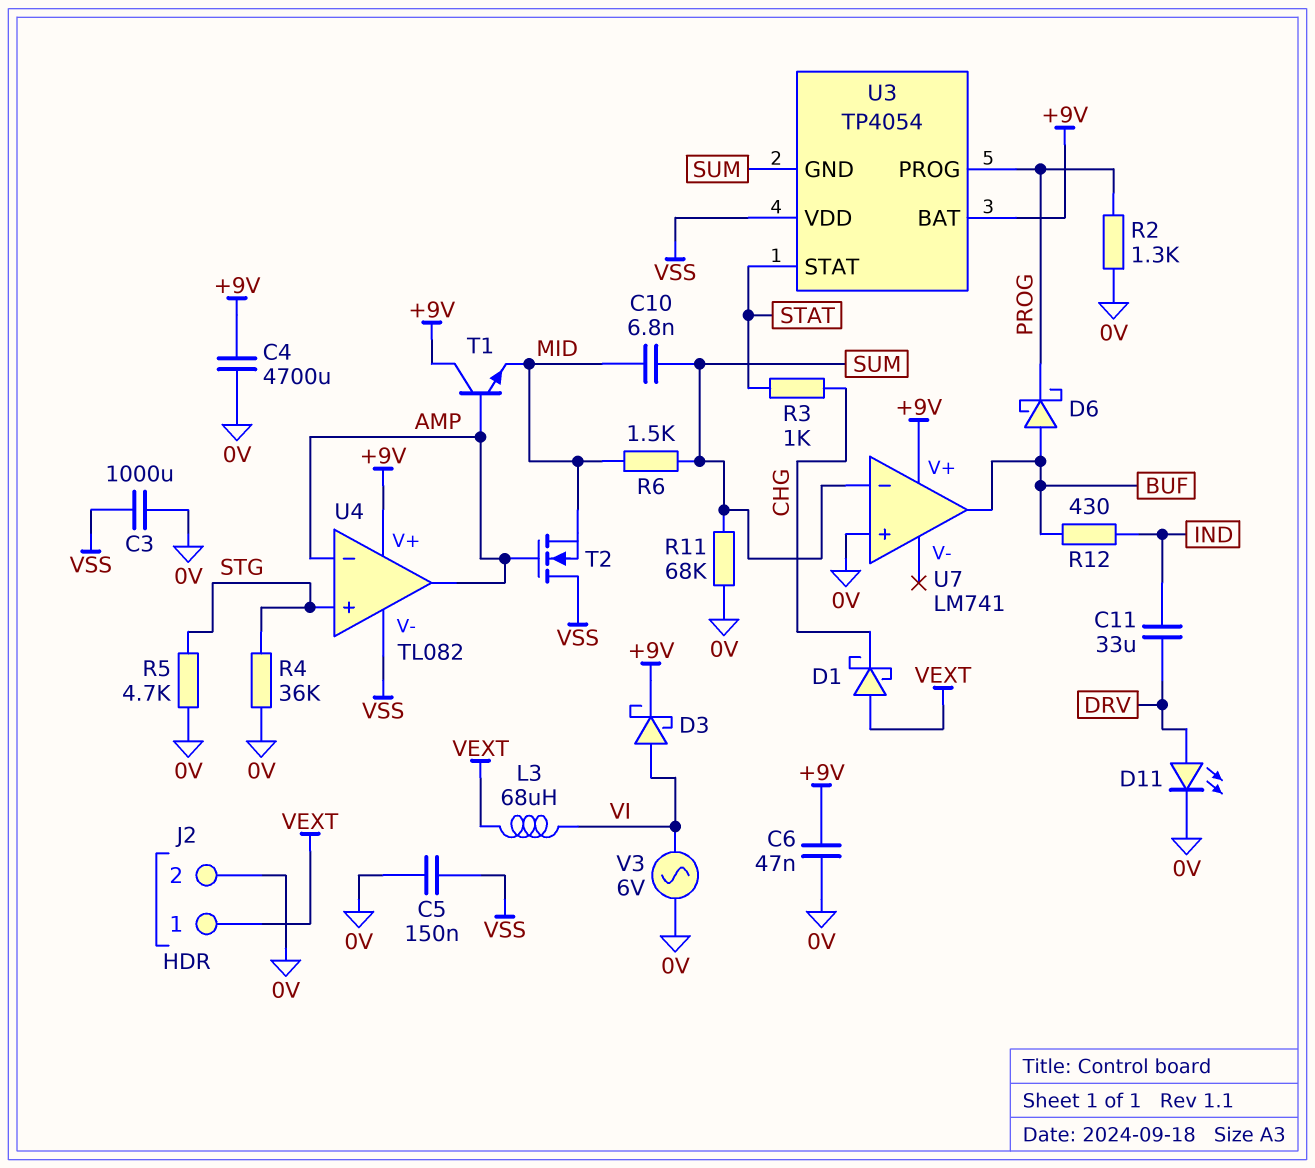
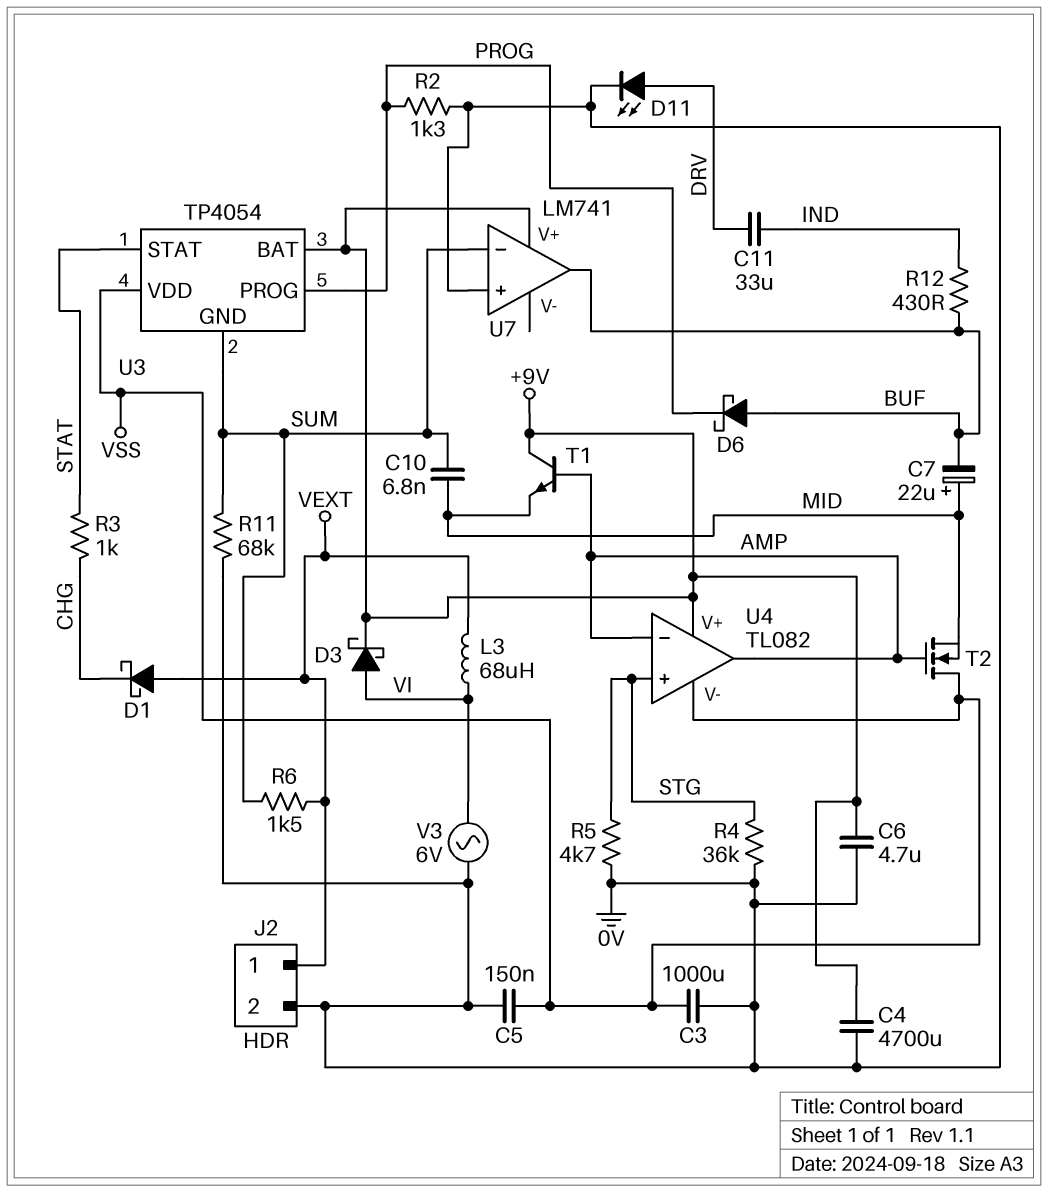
C6: 47nF (+9V, 0V) -> 4.7uF (+9V, 0V)
C7: none -> 22uF (plus MID, minus BUF)
R6: 1.5k (MID, SUM) -> 1.5k (SUM, VEXT)

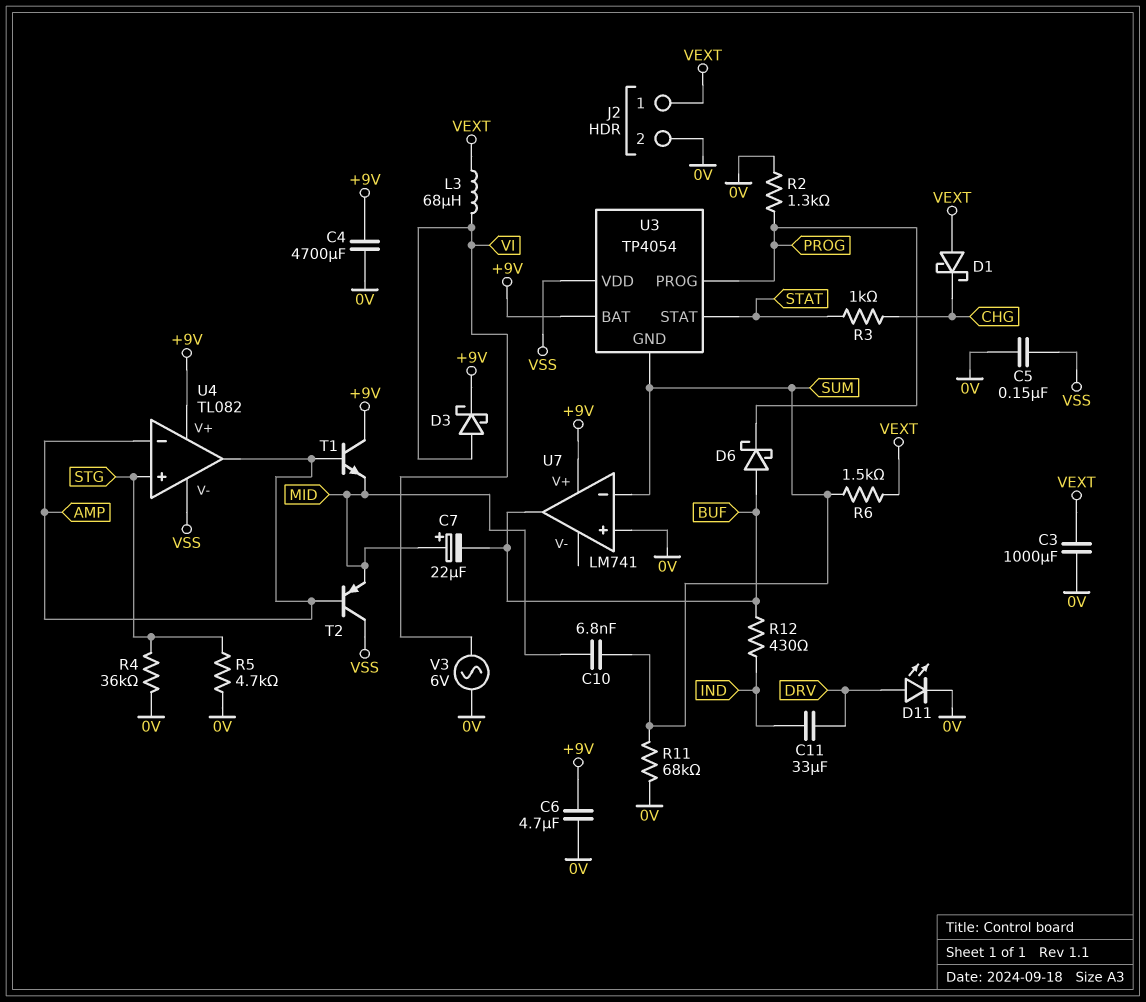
C3: 1000uF (0V, VSS) -> 1000uF (0V, VEXT)
T2: NMOS (G AMP, D VSS, S MID) -> PNP (B AMP, C VSS, E MID)

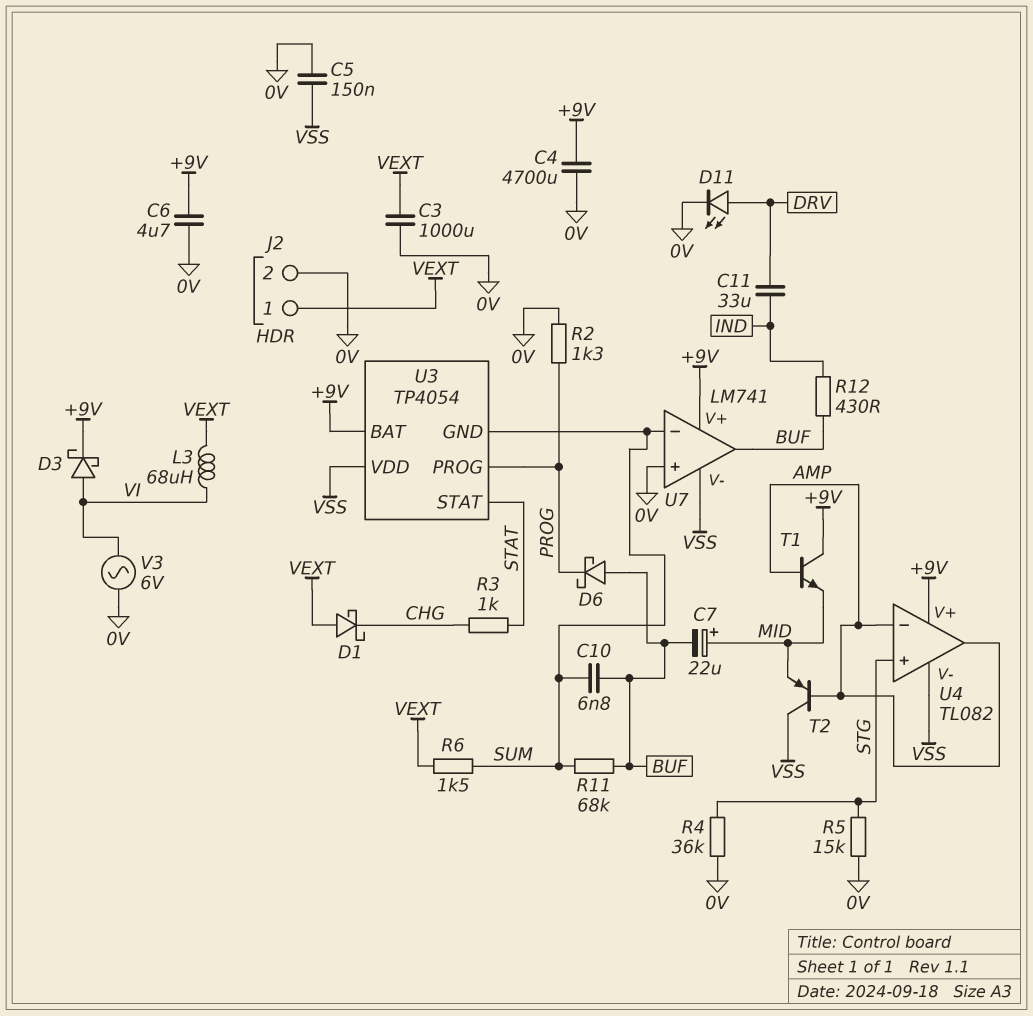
C10: 6.8nF (MID, SUM) -> 6.8nF (BUF, SUM)
R5: 4.7k (0V, STG) -> 15k (0V, STG)
R11: 68k (0V, SUM) -> 68k (BUF, SUM)
U7 pin V-: none -> VSS

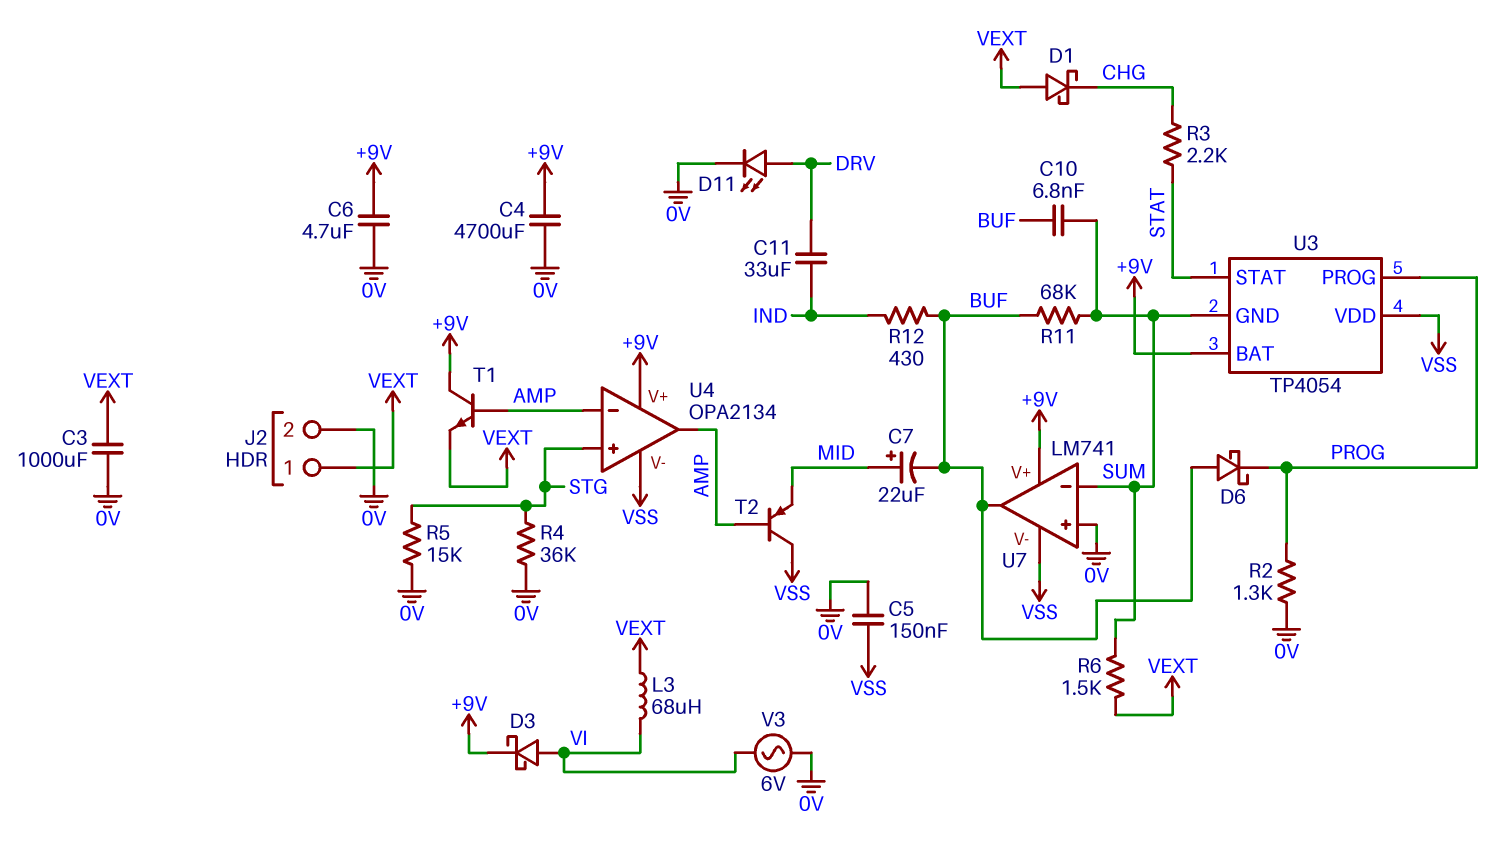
R3: 1k (CHG, STAT) -> 2.2k (CHG, STAT)
T1: NPN (B AMP, C +9V, E MID) -> NPN (B AMP, C +9V, E VEXT)
U4: TL082 -> OPA2134

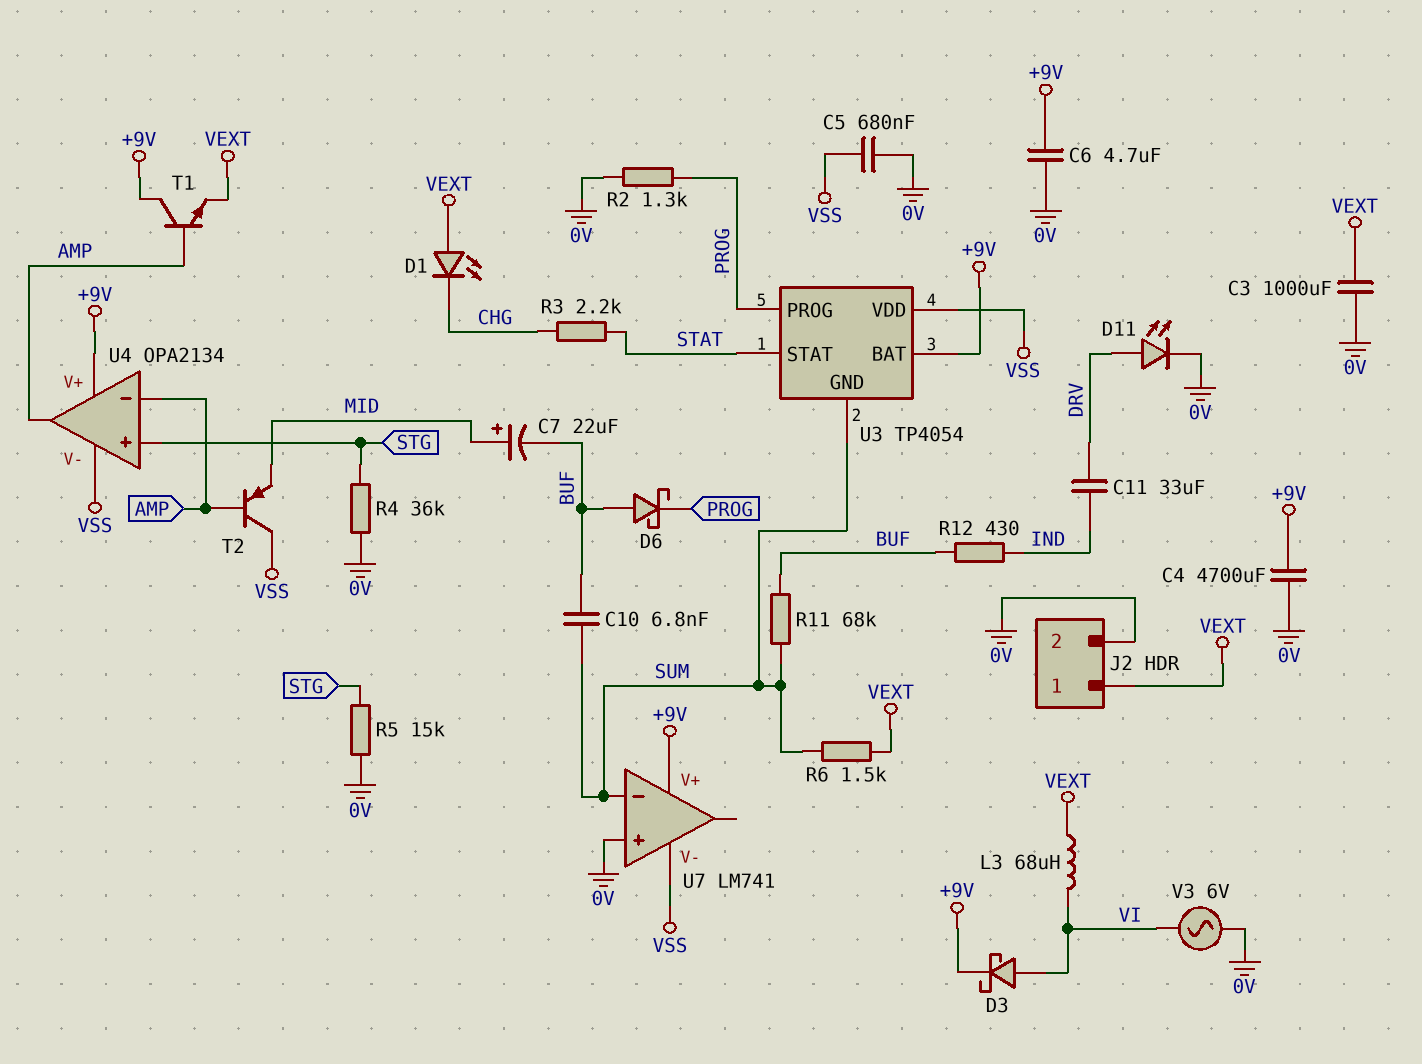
C5: 150nF (0V, VSS) -> 680nF (0V, VSS)
D1: schottky (A VEXT, K CHG) -> LED (A VEXT, K CHG)
U7 pin out: BUF -> none

